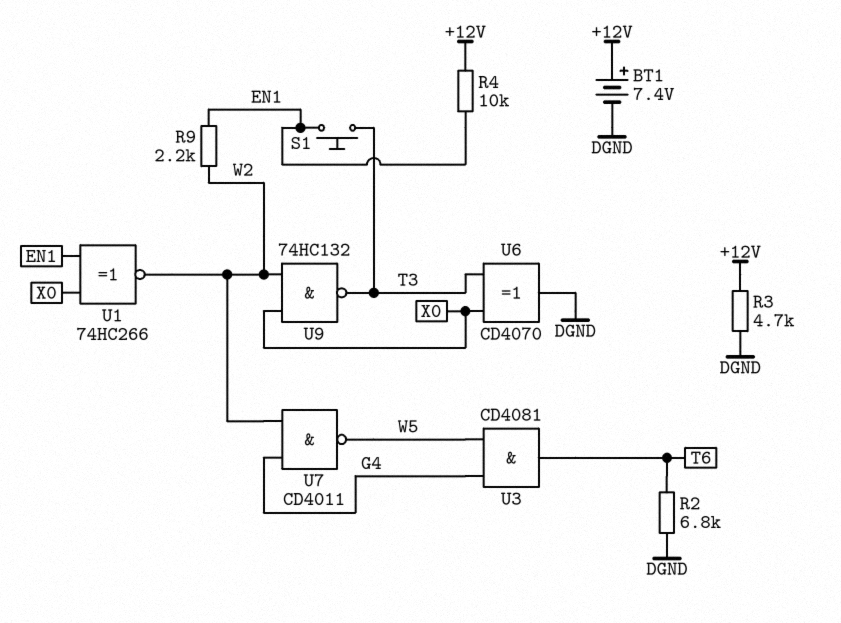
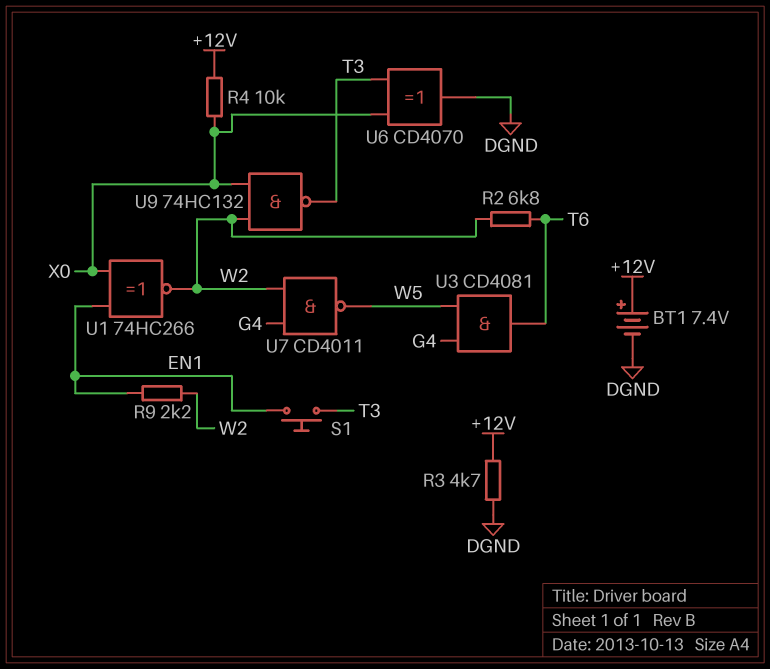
R2: 6.8k (DGND, T6) -> 6.8k (T6, W2)
R4: 10k (+12V, EN1) -> 10k (+12V, X0)

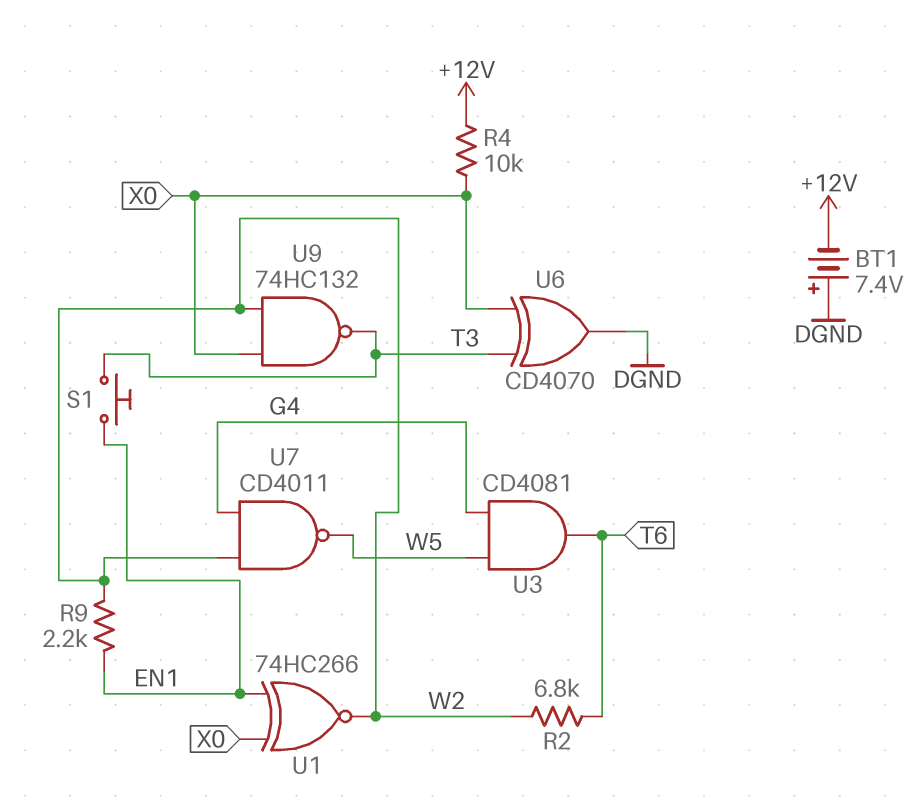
BT1: 7.4V (plus +12V, minus DGND) -> 7.4V (plus DGND, minus +12V)
R3: 4.7k (+12V, DGND) -> none

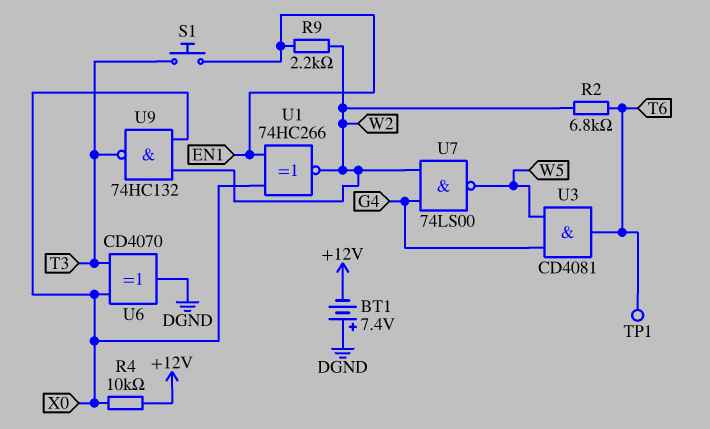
TP1: none -> test point (T6)
U7: NAND CD4011 (in G4, in W2, out W5) -> NAND 74LS00 (in G4, in W2, out W5)

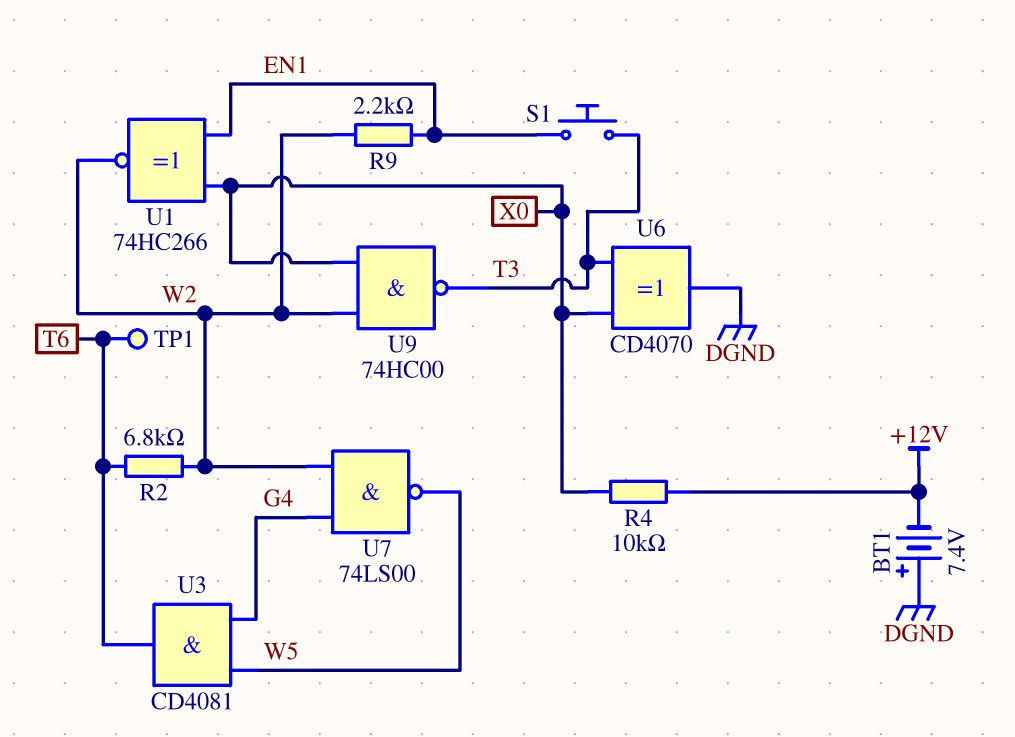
U9: NAND 74HC132 (in W2, in X0, out T3) -> NAND 74HC00 (in W2, in X0, out T3)

